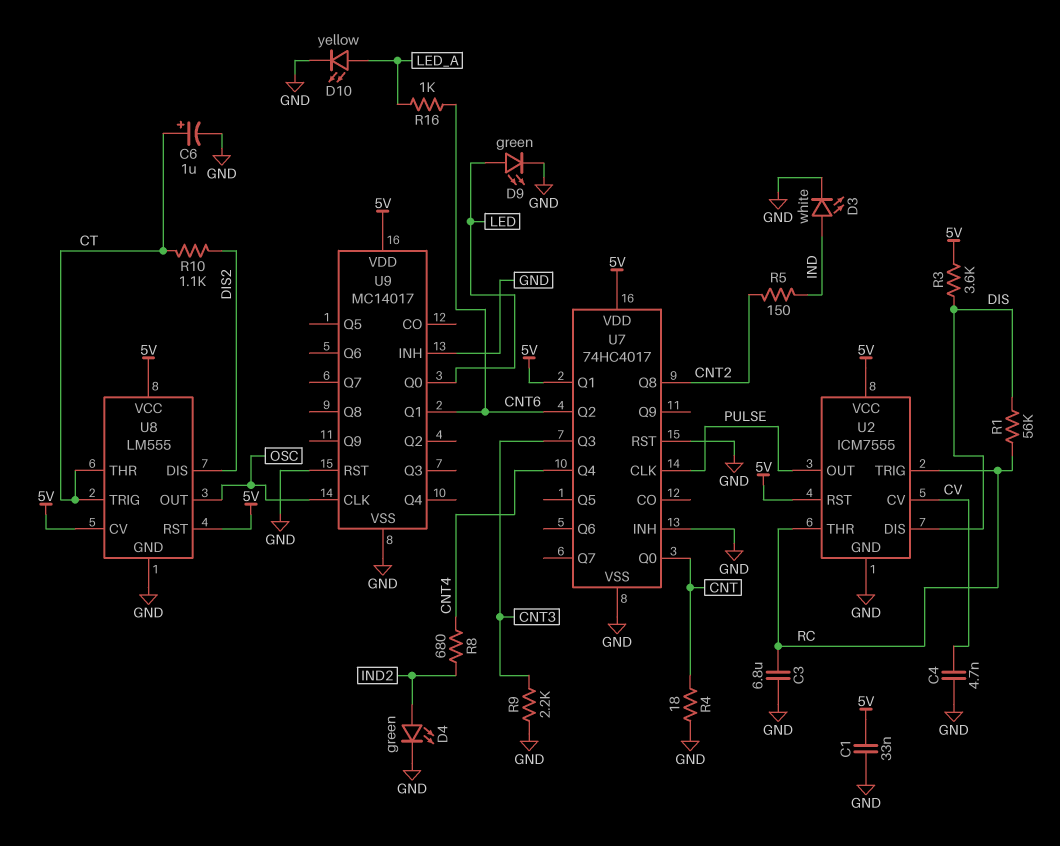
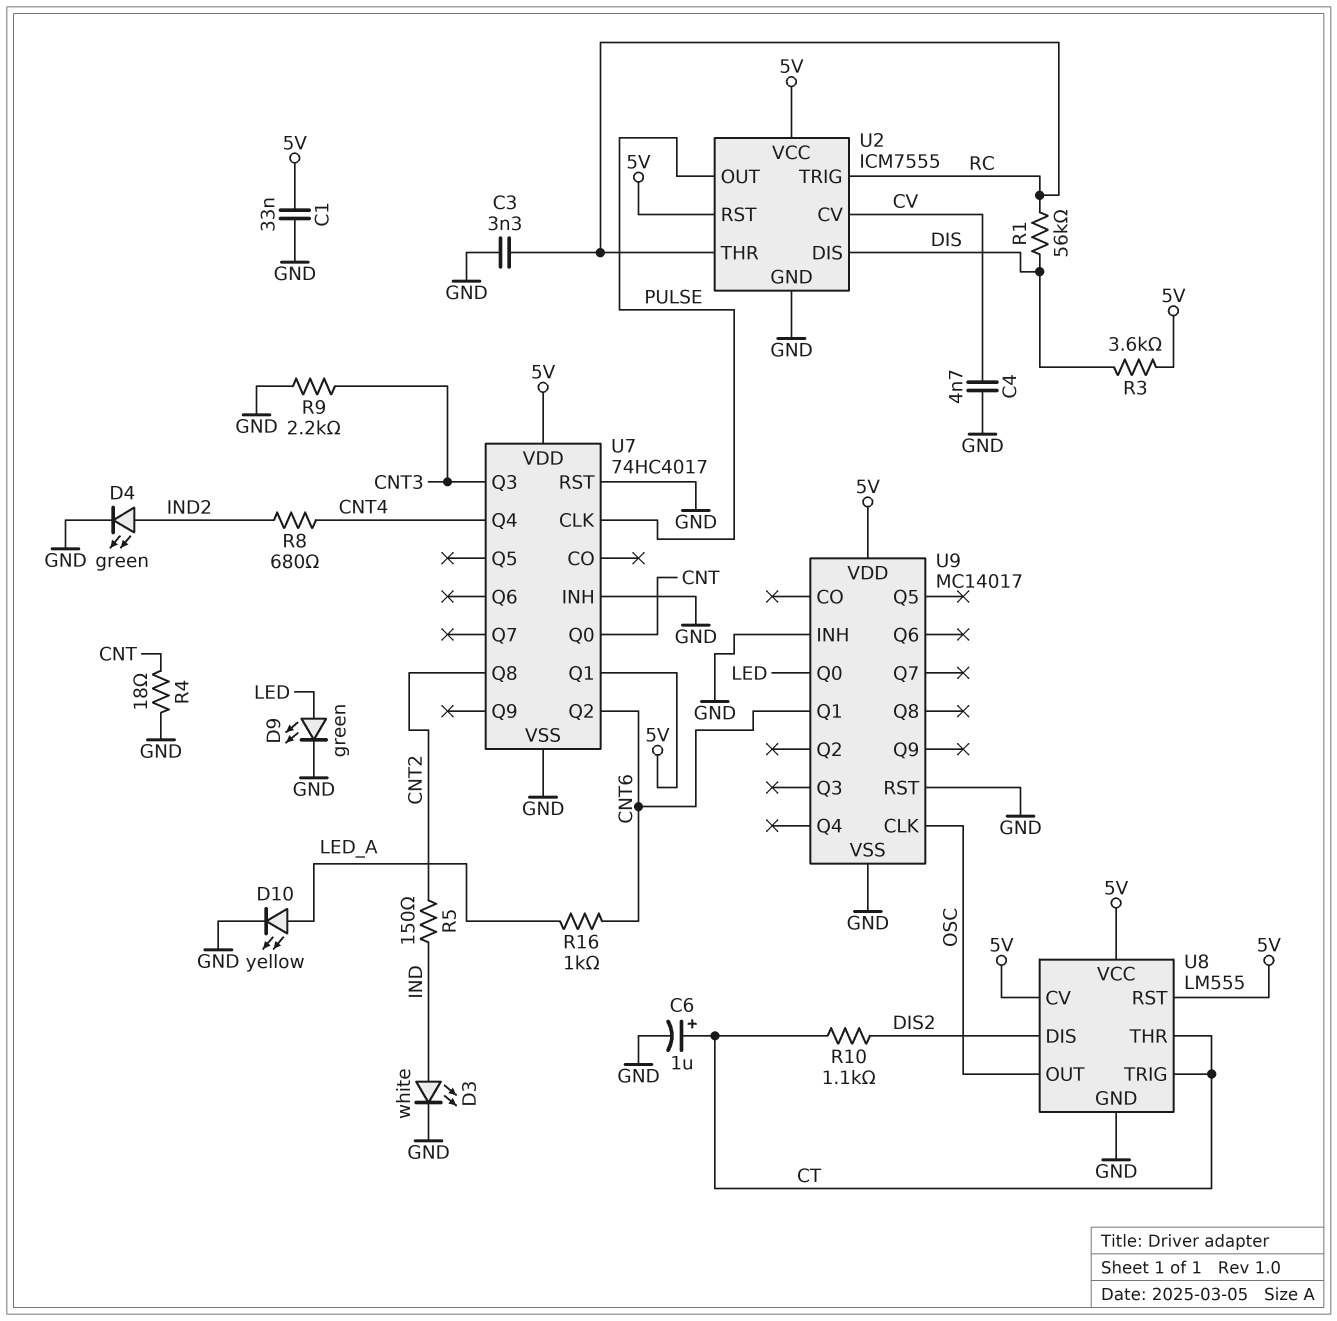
C3: 6.8uF (GND, RC) -> 3.3nF (GND, RC)

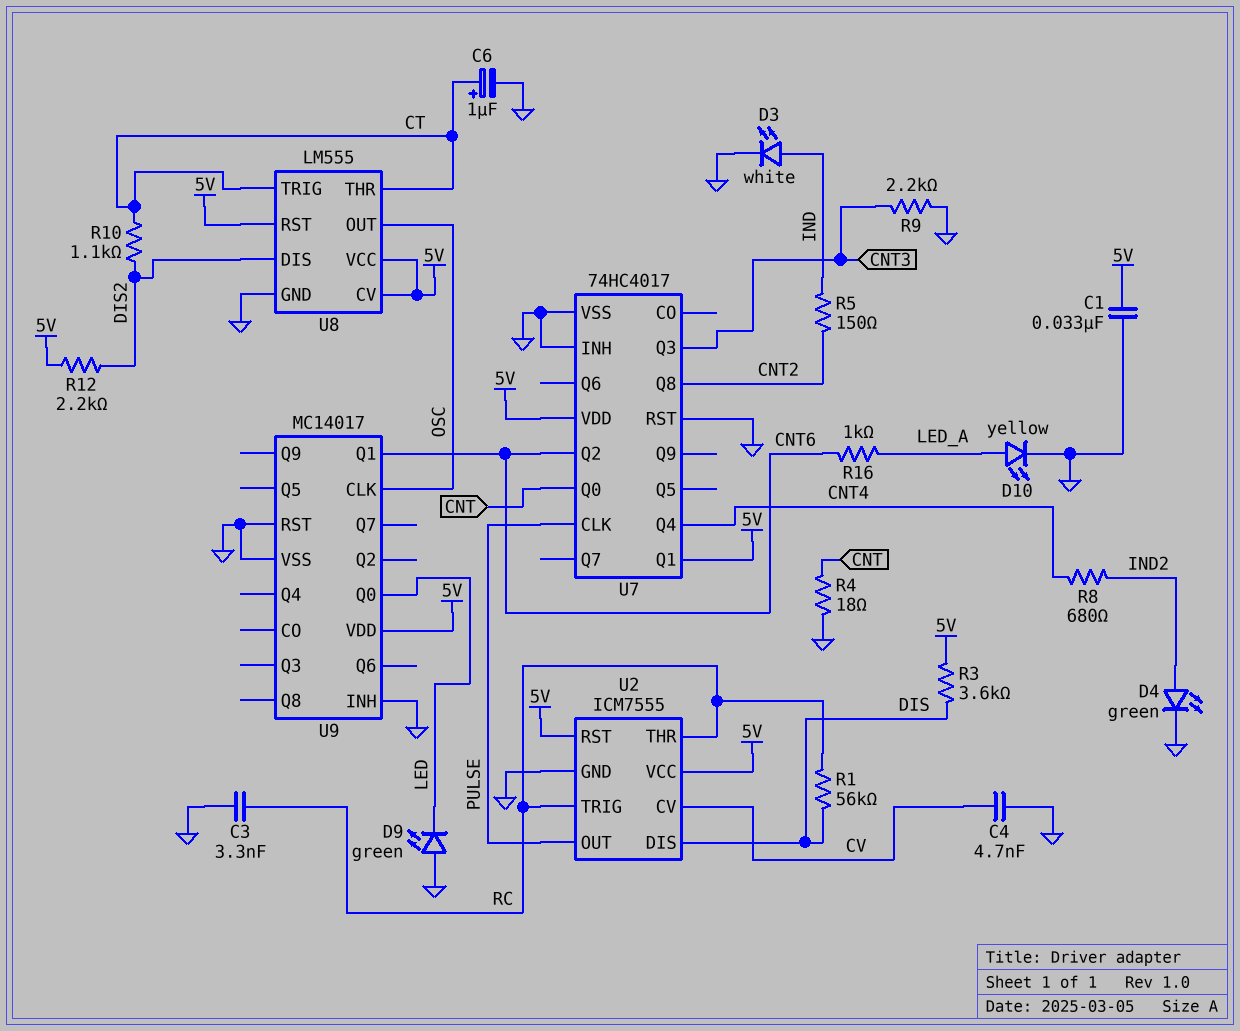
D9: LED green (A LED, K GND) -> LED green (A GND, K LED)
R12: none -> 2.2k (5V, DIS2)

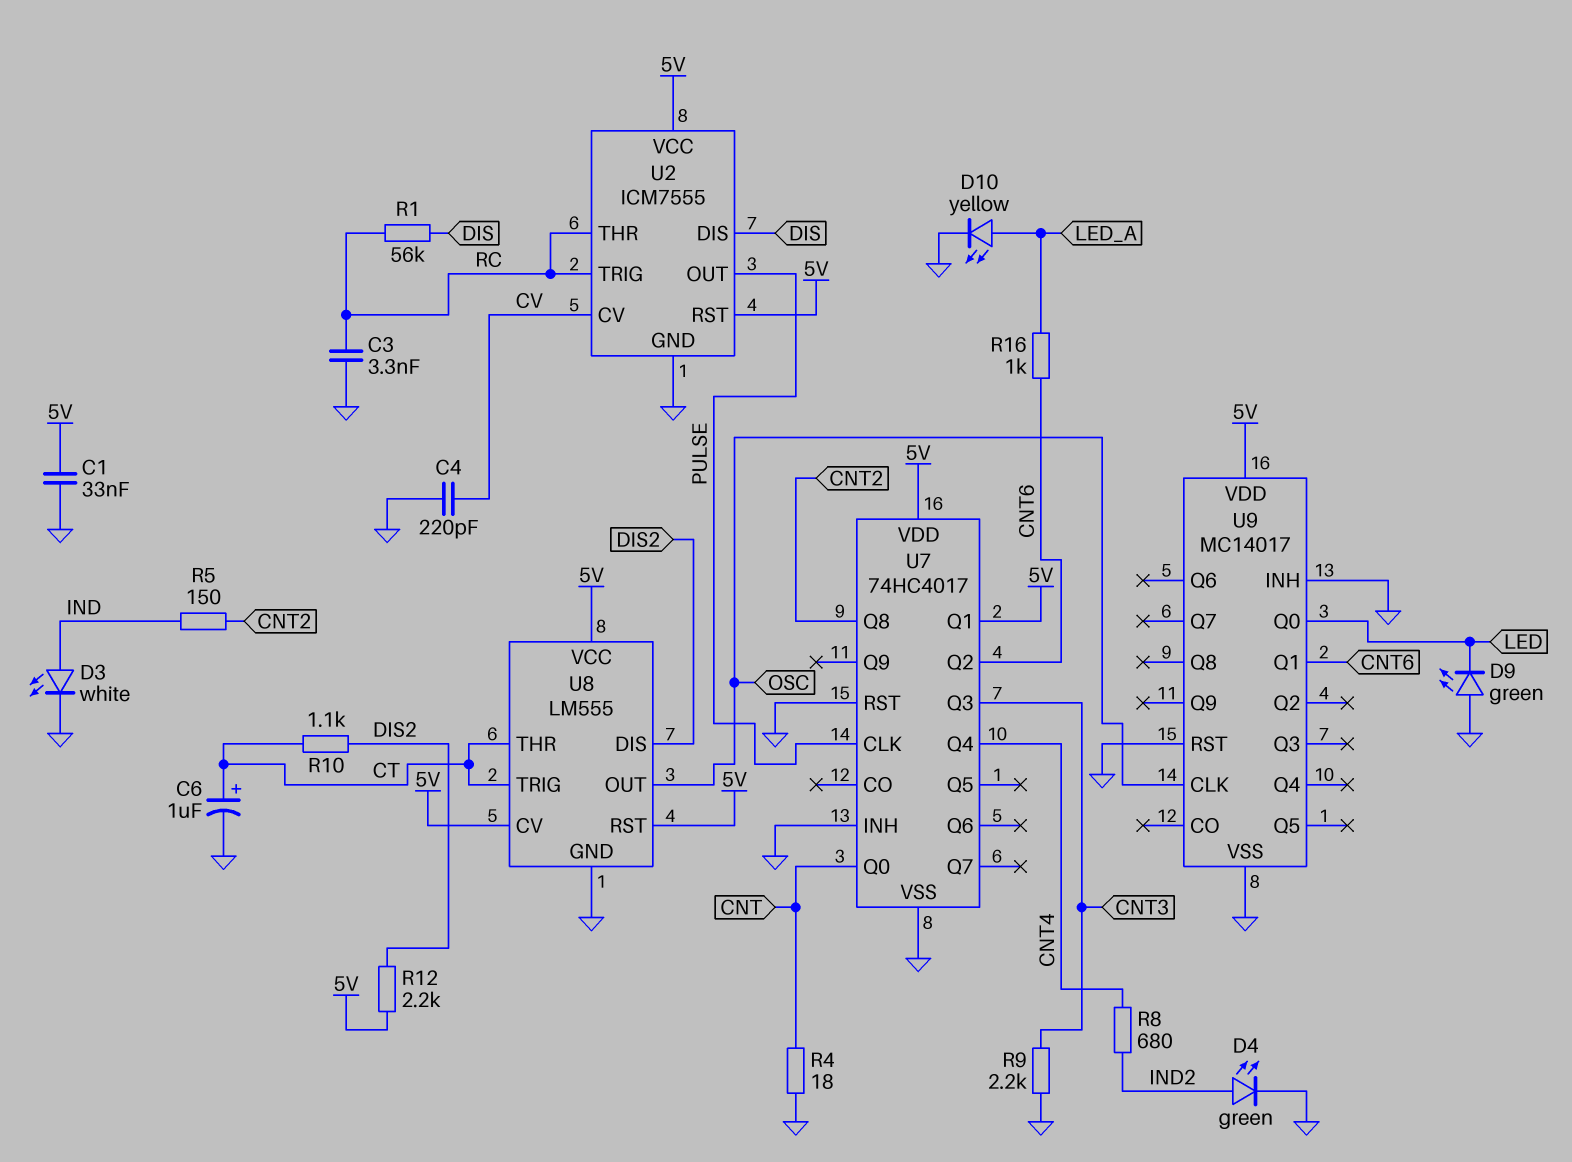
C4: 4.7nF (CV, GND) -> 220pF (CV, GND)
R3: 3.6k (5V, DIS) -> none

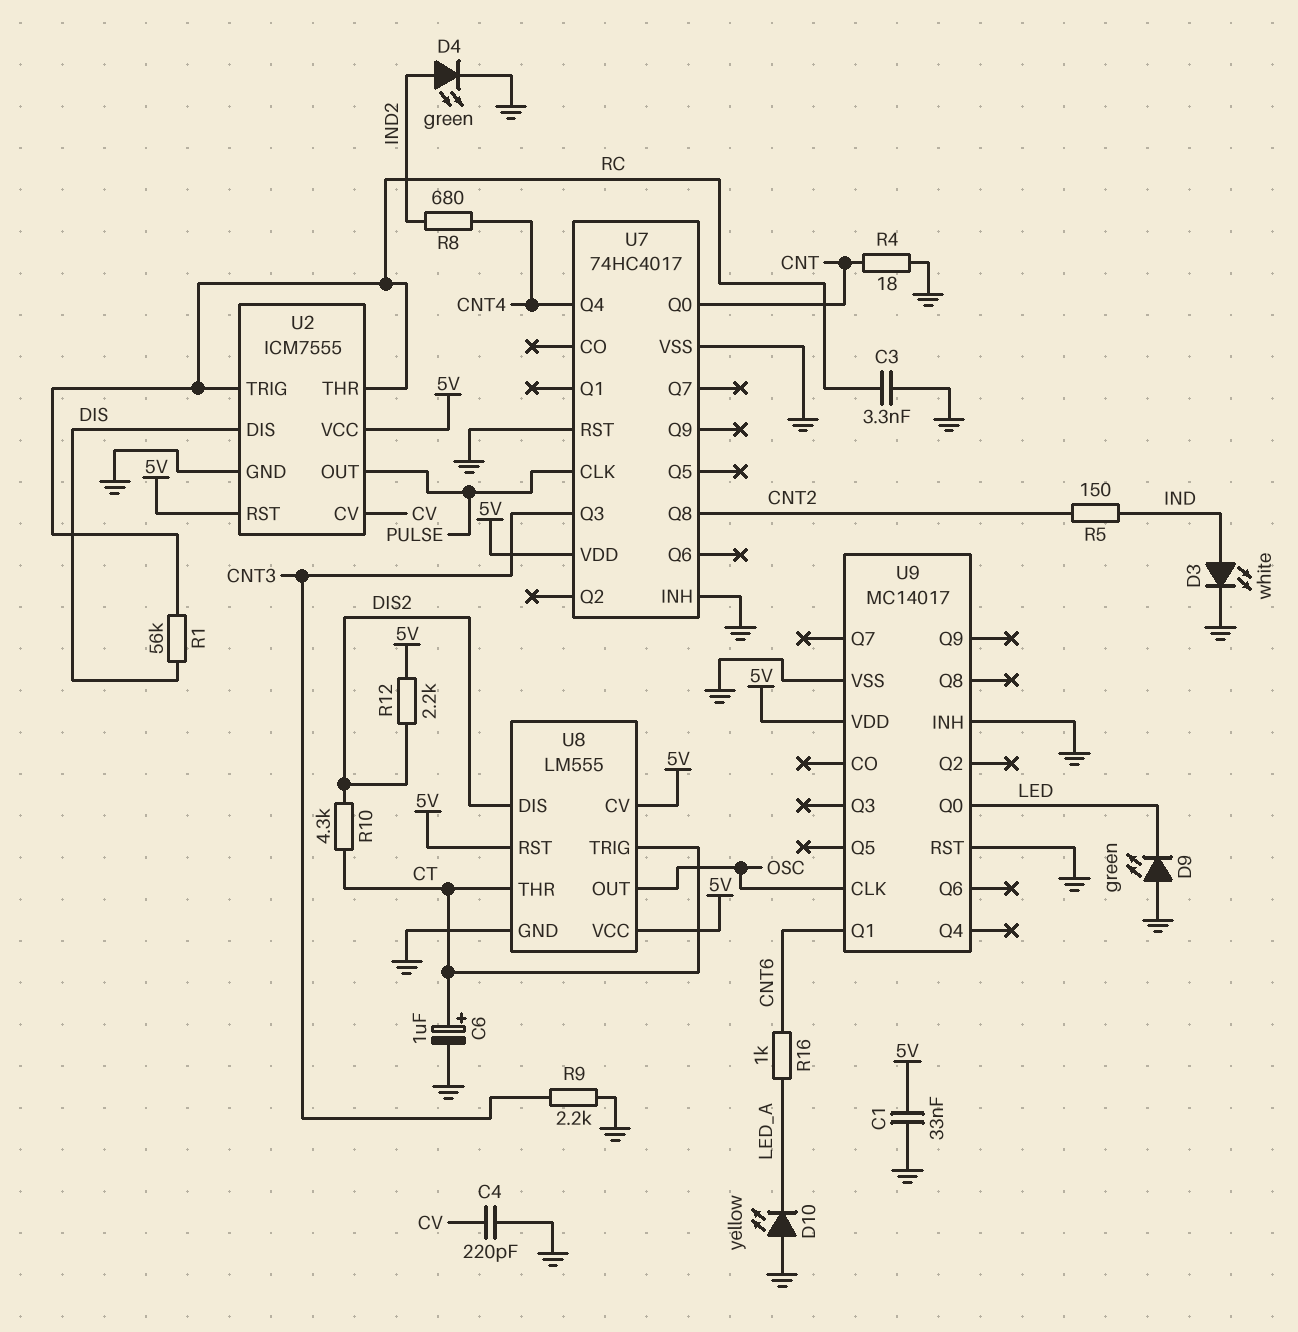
D10: LED yellow (A LED_A, K GND) -> LED yellow (A GND, K LED_A)
R10: 1.1k (CT, DIS2) -> 4.3k (CT, DIS2)
U7 pin Q1: 5V -> none
U7 pin Q2: CNT6 -> none

